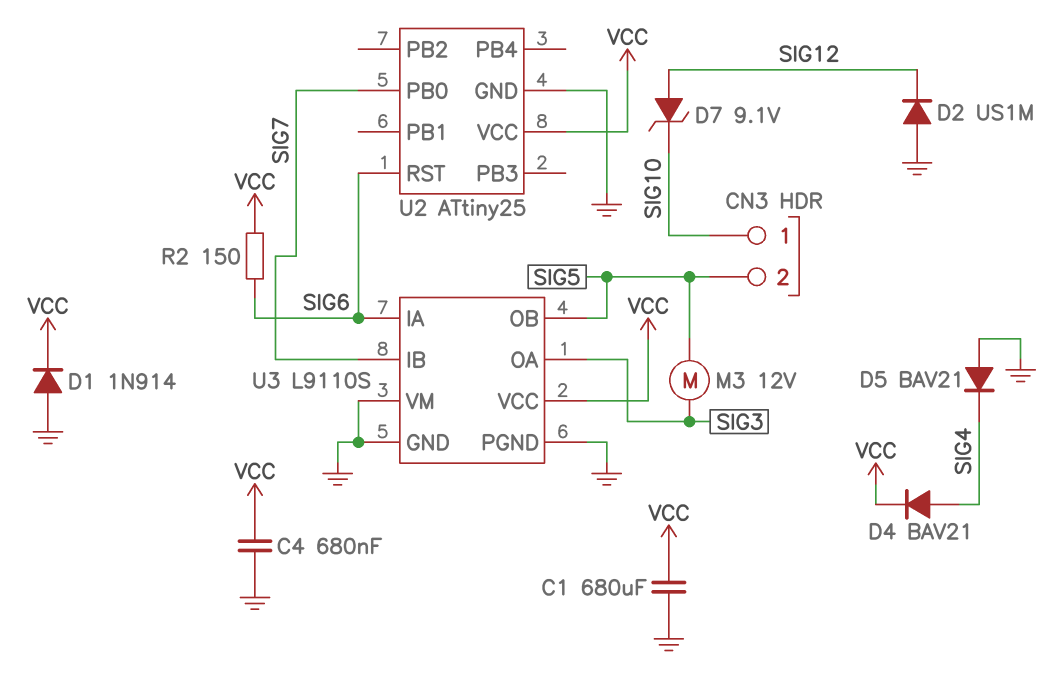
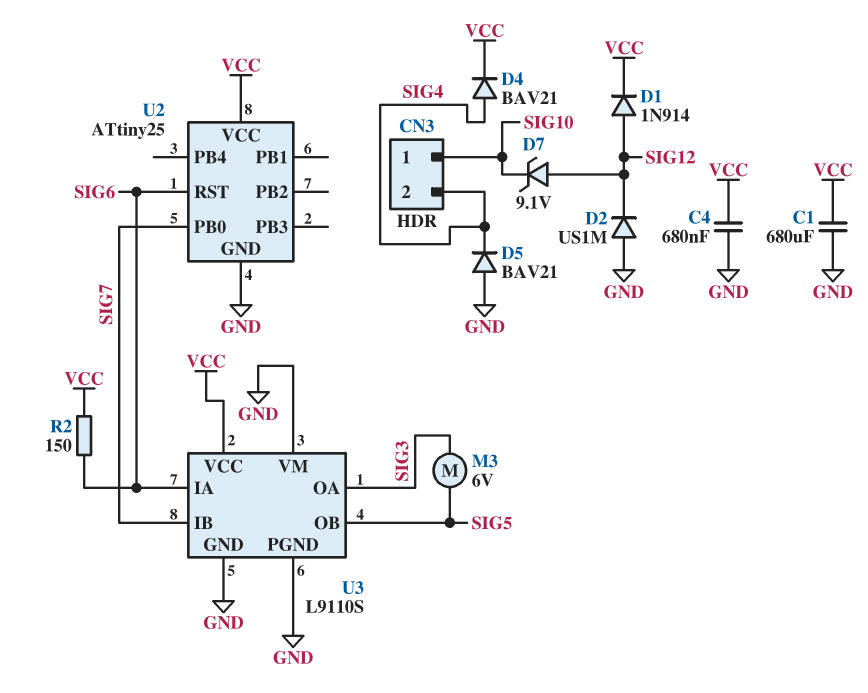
CN3 pin 2: SIG5 -> SIG4
D1: diode 1N914 (A GND, K VCC) -> diode 1N914 (A SIG12, K VCC)
M3: motor 12V (SIG3, SIG5) -> motor 6V (SIG3, SIG5)

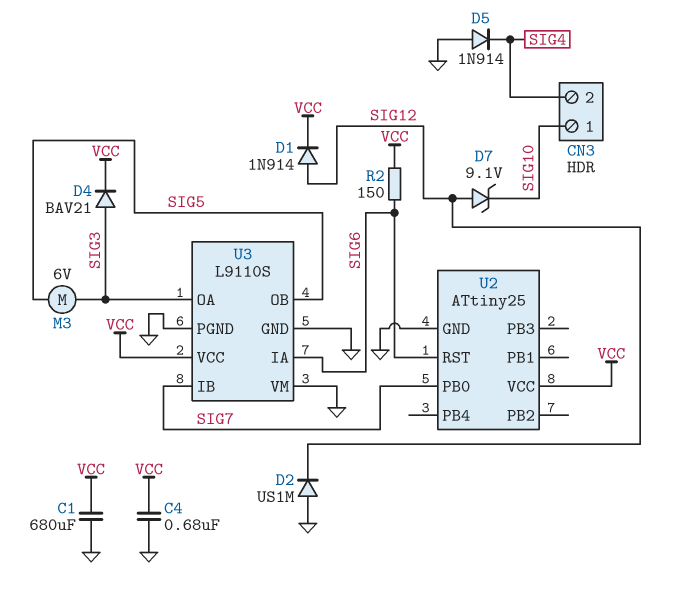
D4: diode BAV21 (A SIG4, K VCC) -> diode BAV21 (A SIG3, K VCC)
D5: diode BAV21 (A GND, K SIG4) -> diode 1N914 (A GND, K SIG4)

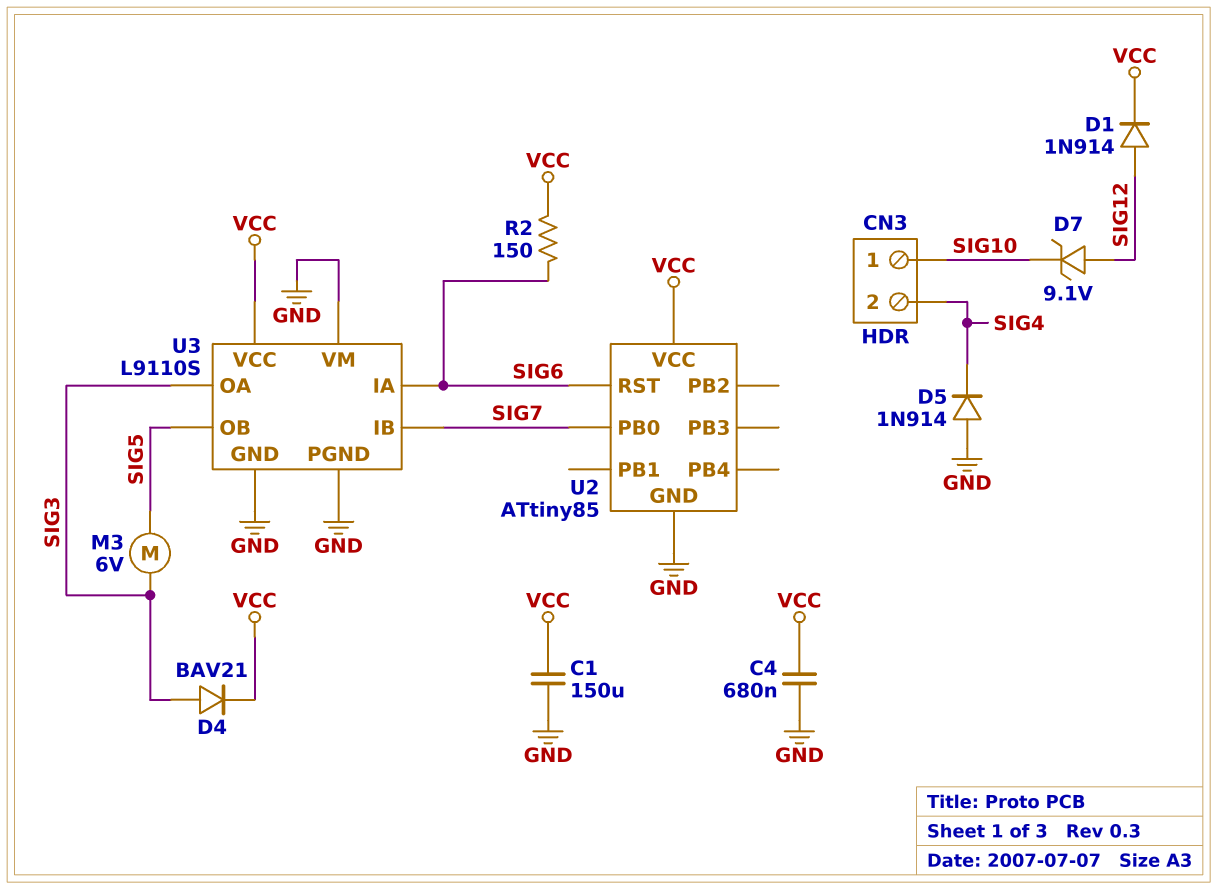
C1: 680uF (GND, VCC) -> 150uF (GND, VCC)
D2: diode US1M (A GND, K SIG12) -> none
U2: ATtiny25 -> ATtiny85

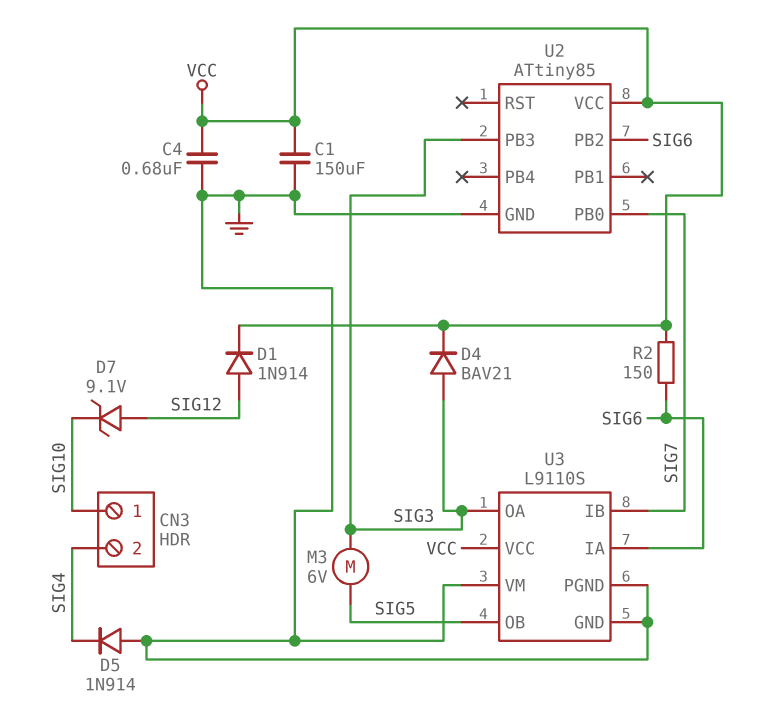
U2 pin PB2: none -> SIG6
U2 pin PB3: none -> SIG3
U2 pin RST: SIG6 -> none

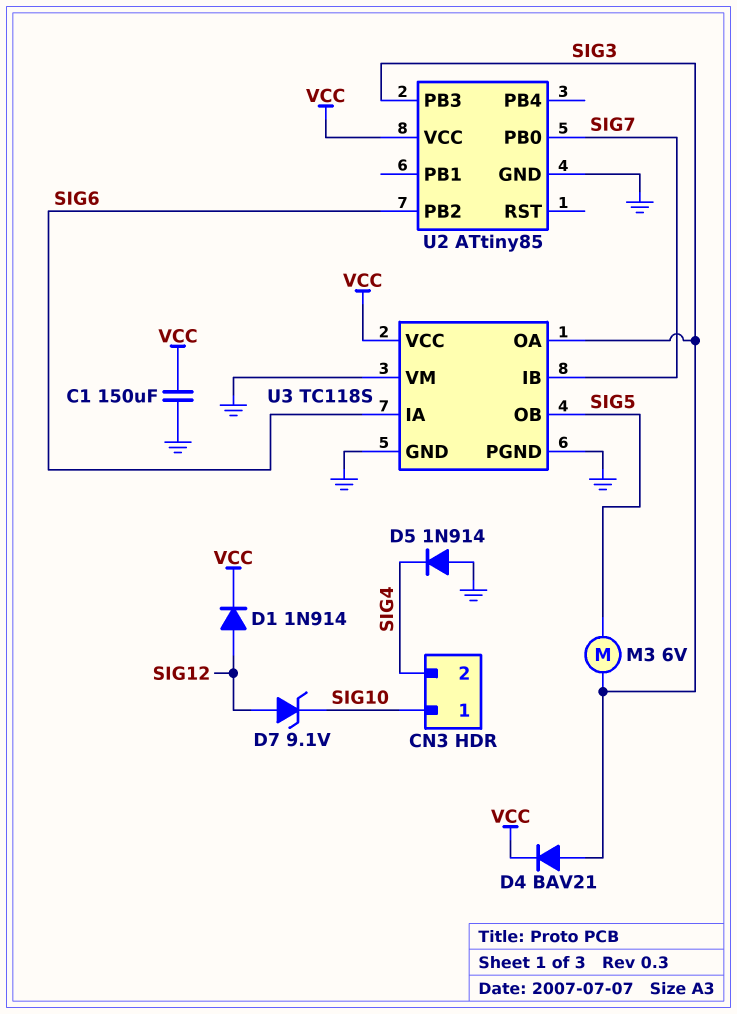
C4: 680nF (GND, VCC) -> none
R2: 150 (SIG6, VCC) -> none
U3: L9110S -> TC118S

